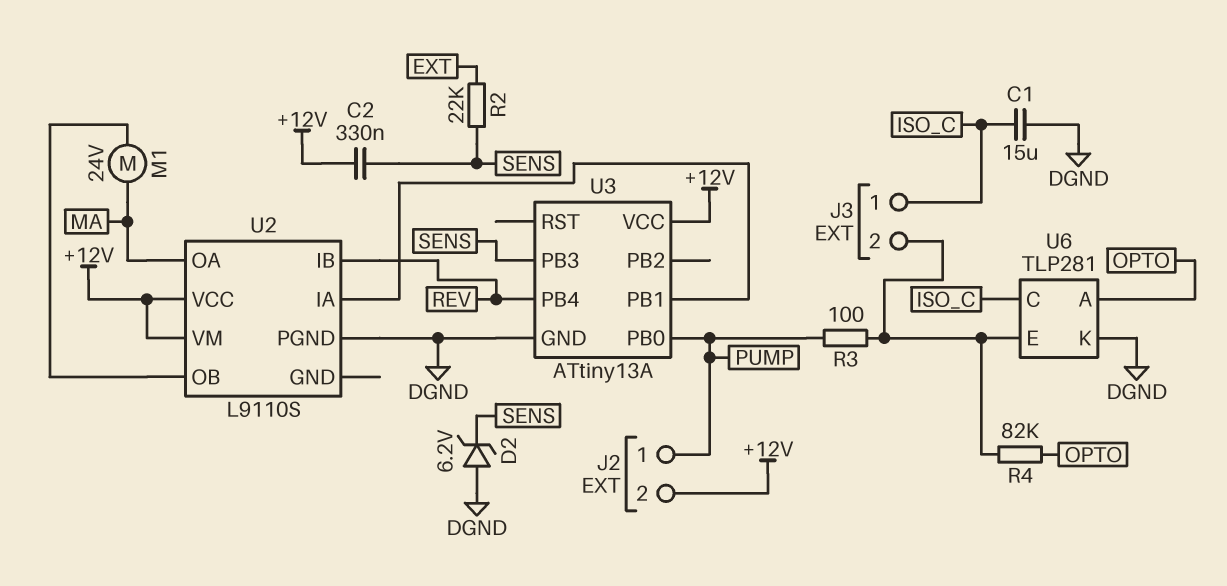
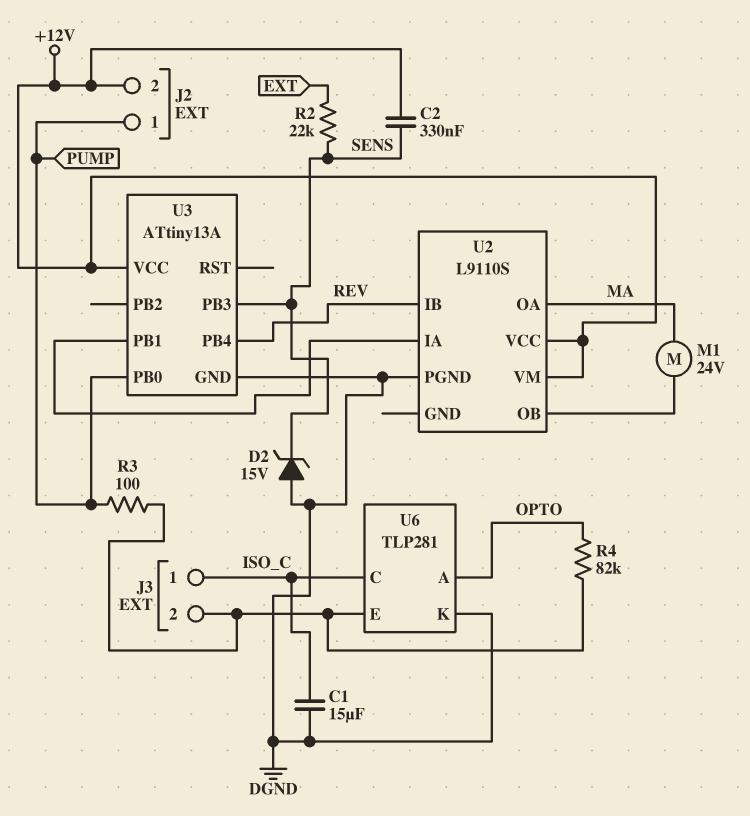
D2: zener 6.2V (A DGND, K SENS) -> zener 15V (A DGND, K SENS)

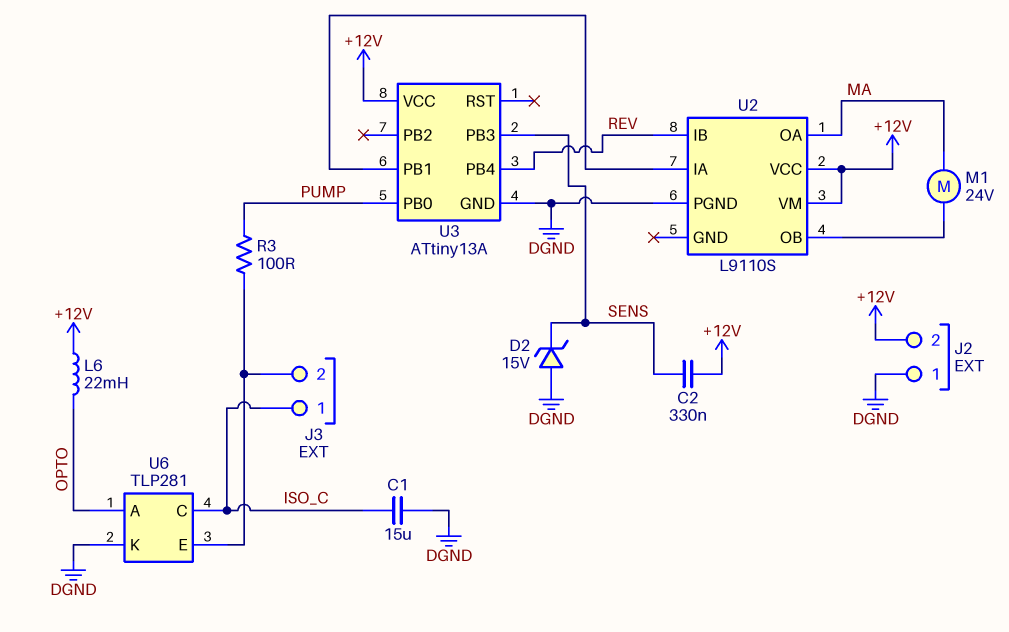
J2 pin 1: PUMP -> DGND
L6: none -> 22mH (+12V, OPTO)
R2: 22k (EXT, SENS) -> none
R4: 82k (J3/2, OPTO) -> none

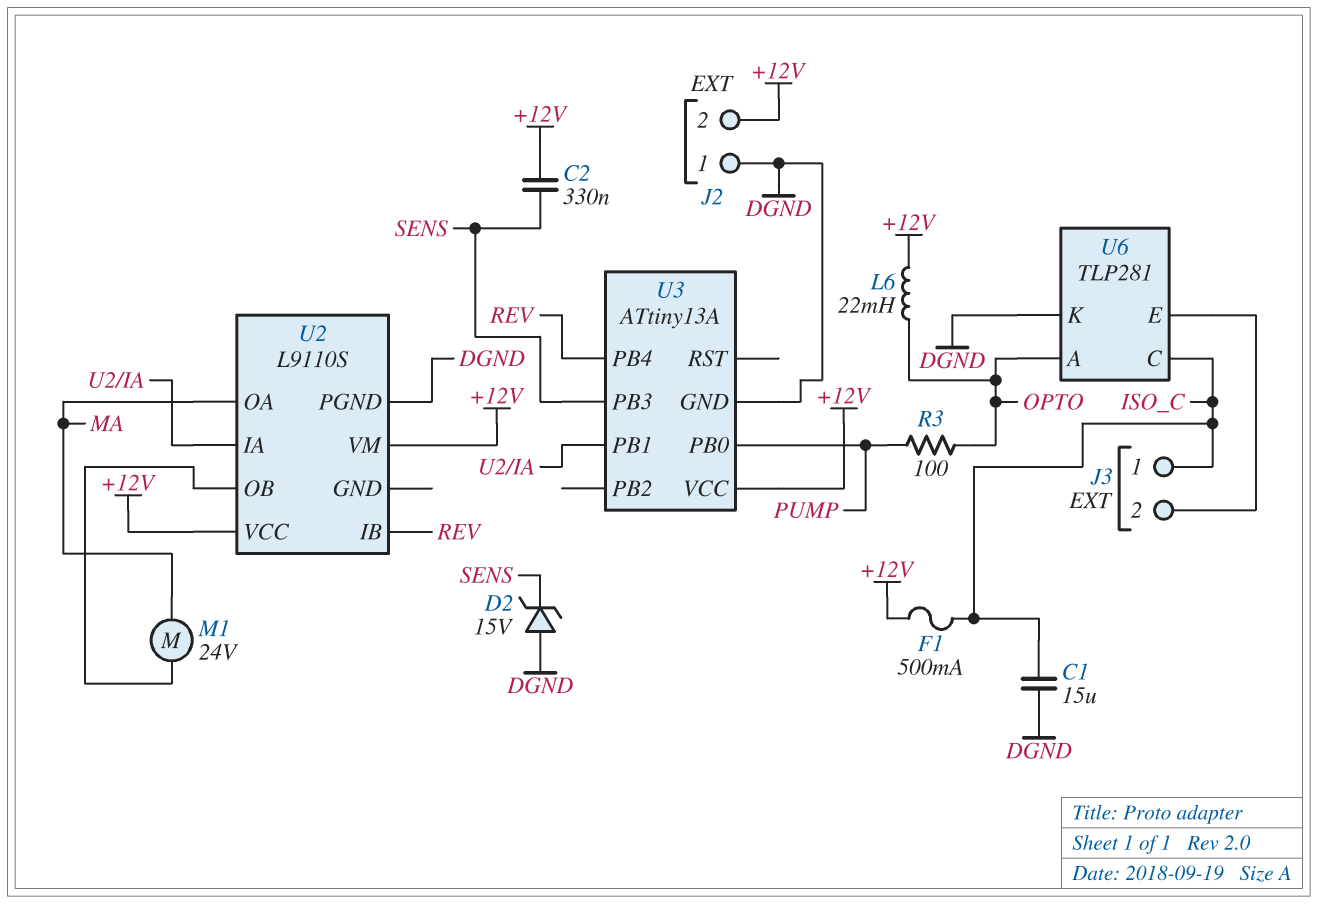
F1: none -> 500mA (+12V, ISO_C)
R3: 100 (J3/2, PUMP) -> 100 (OPTO, PUMP)

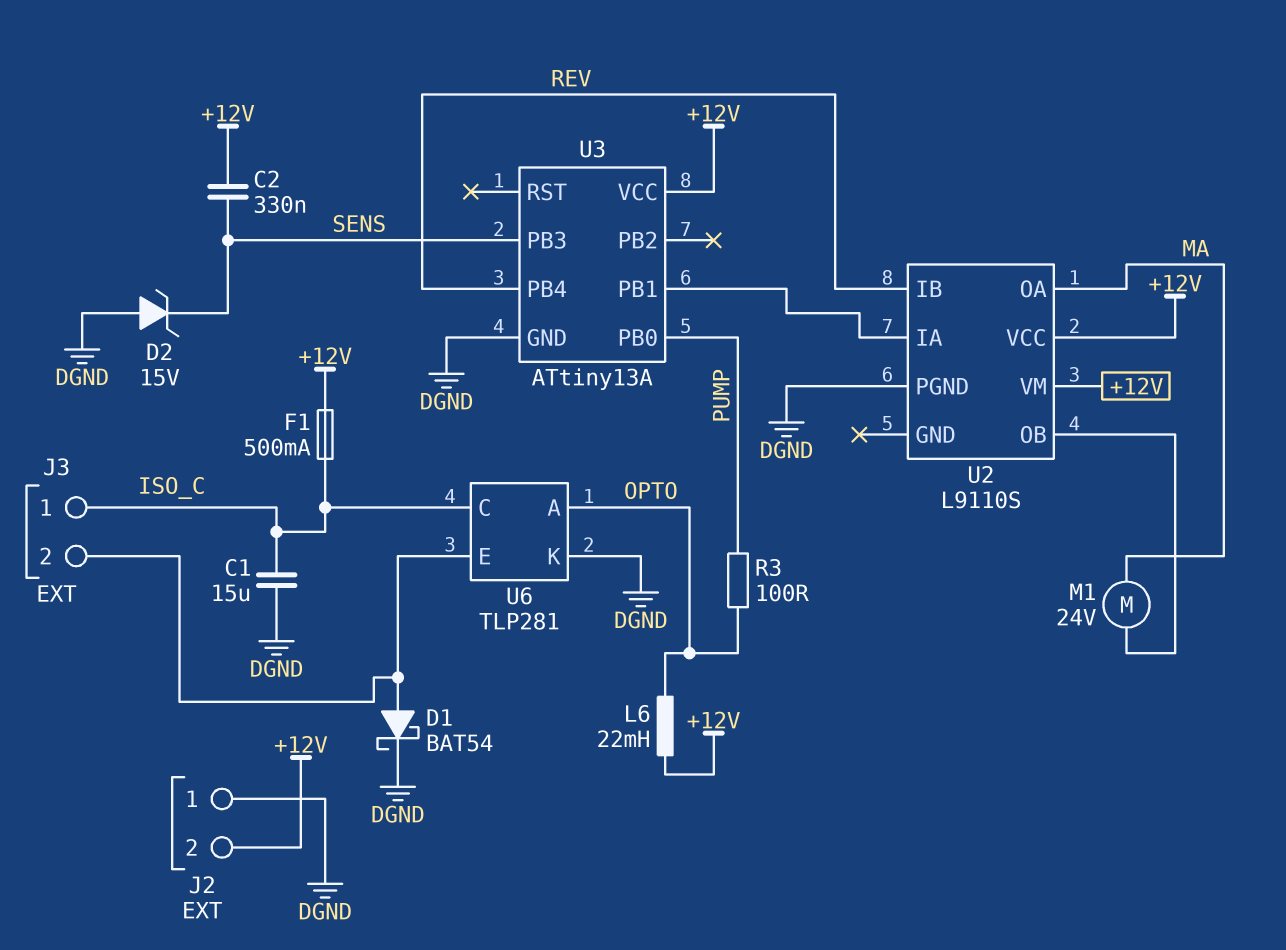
D1: none -> schottky BAT54 (A J3/2, K DGND)

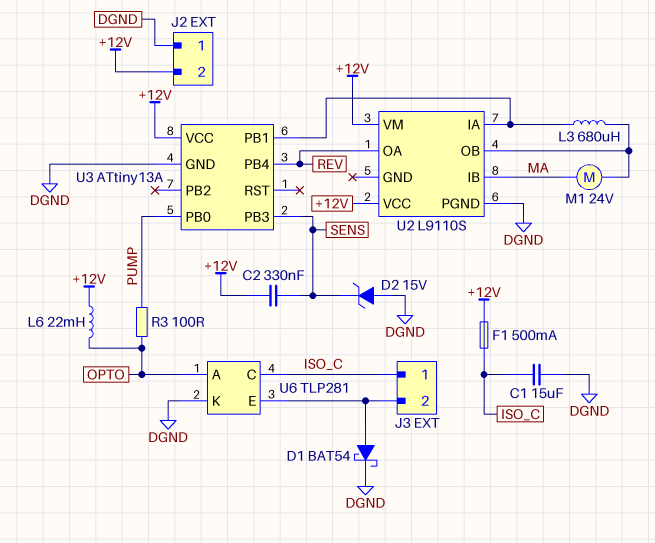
L3: none -> 680uH (U2/IA, U2/OB)
U2 pin IB: REV -> MA
U2 pin OA: MA -> REV

